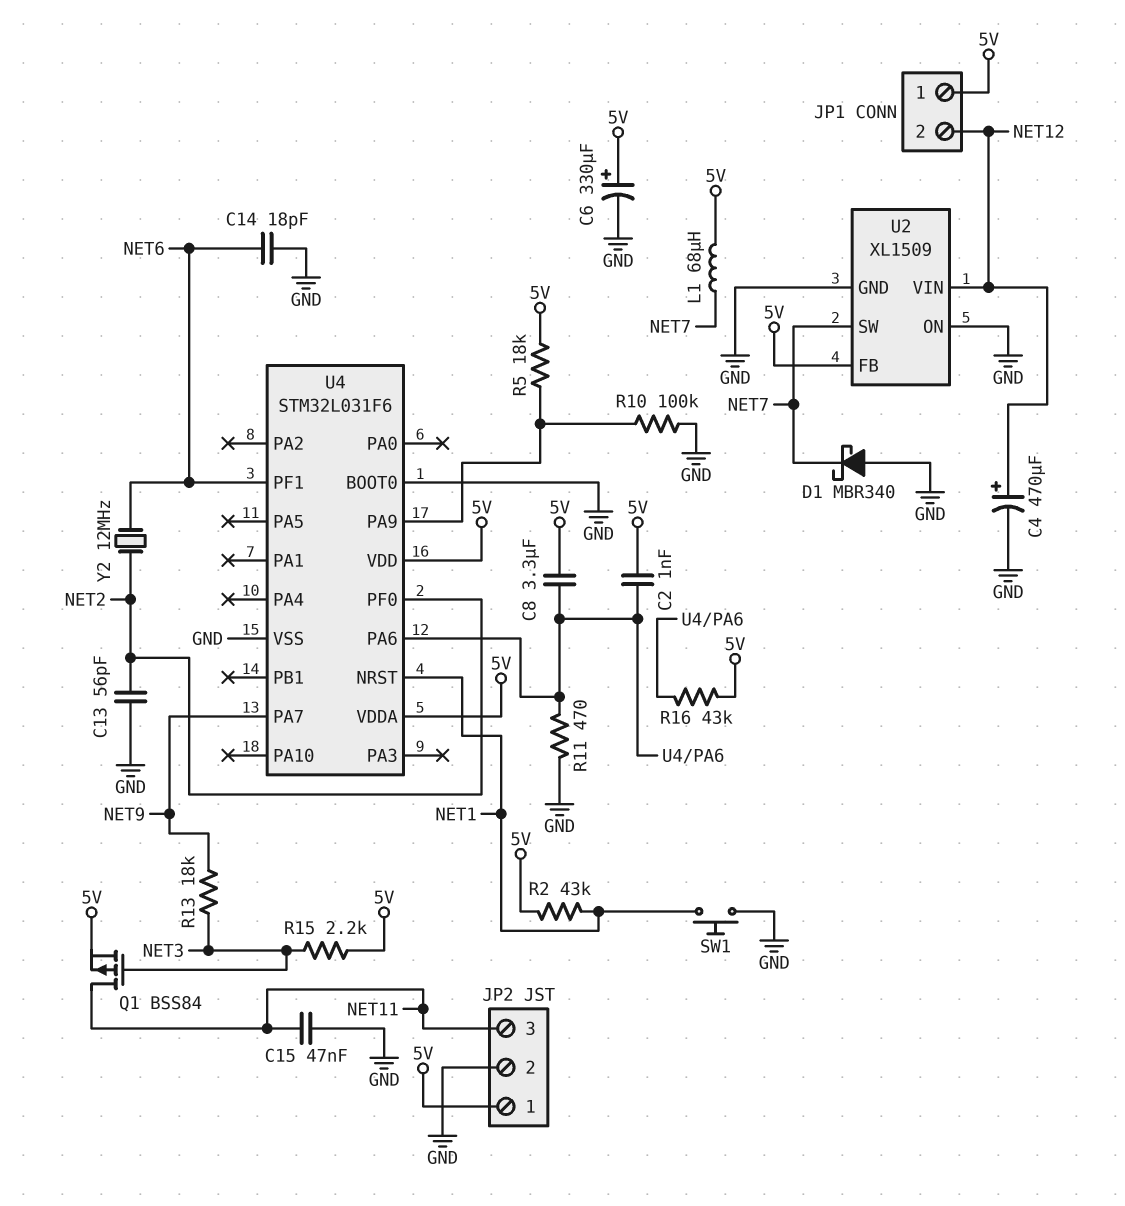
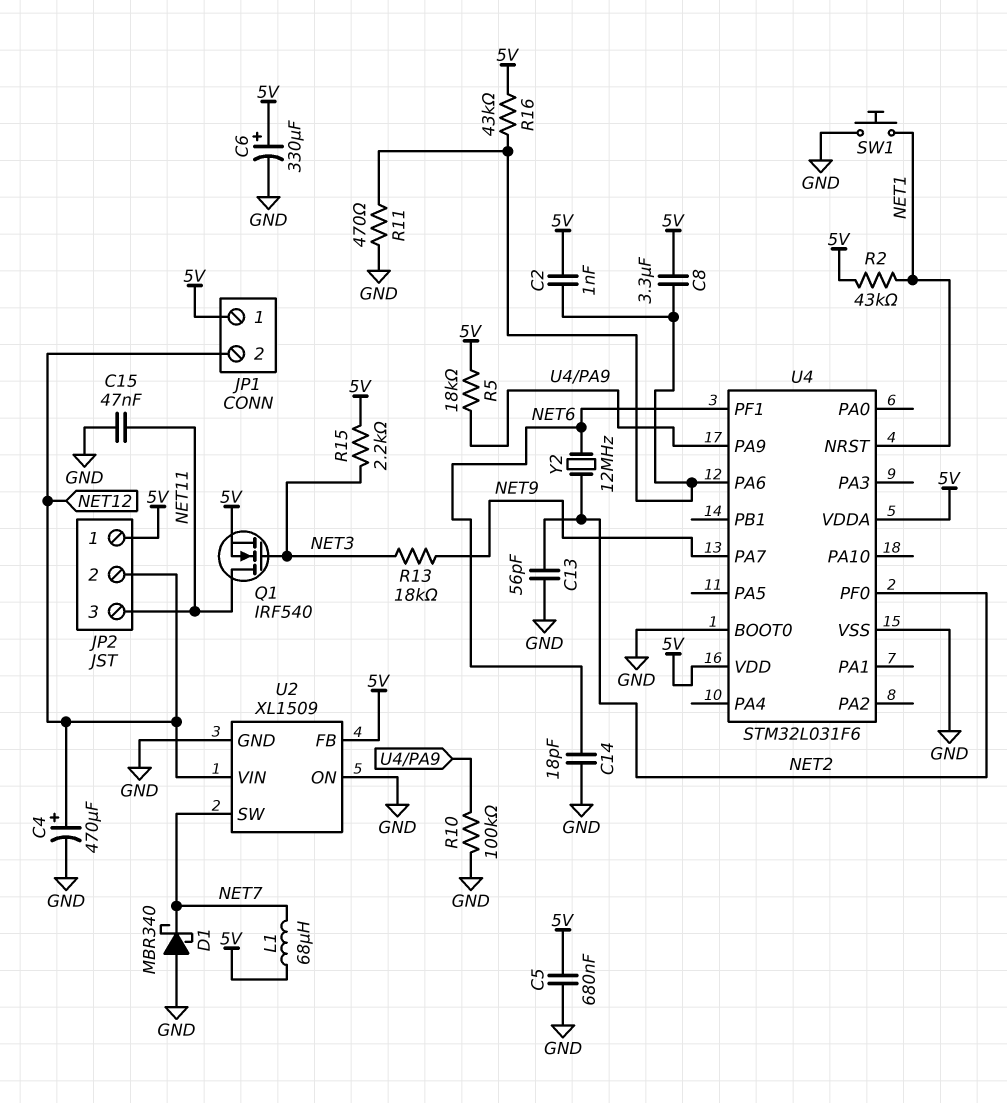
C5: none -> 680nF (5V, GND)
JP2 pin 2: GND -> NET12
Q1: PMOS BSS84 (G NET3, D NET11, S 5V) -> NMOS IRF540 (G NET3, D NET11, S 5V)

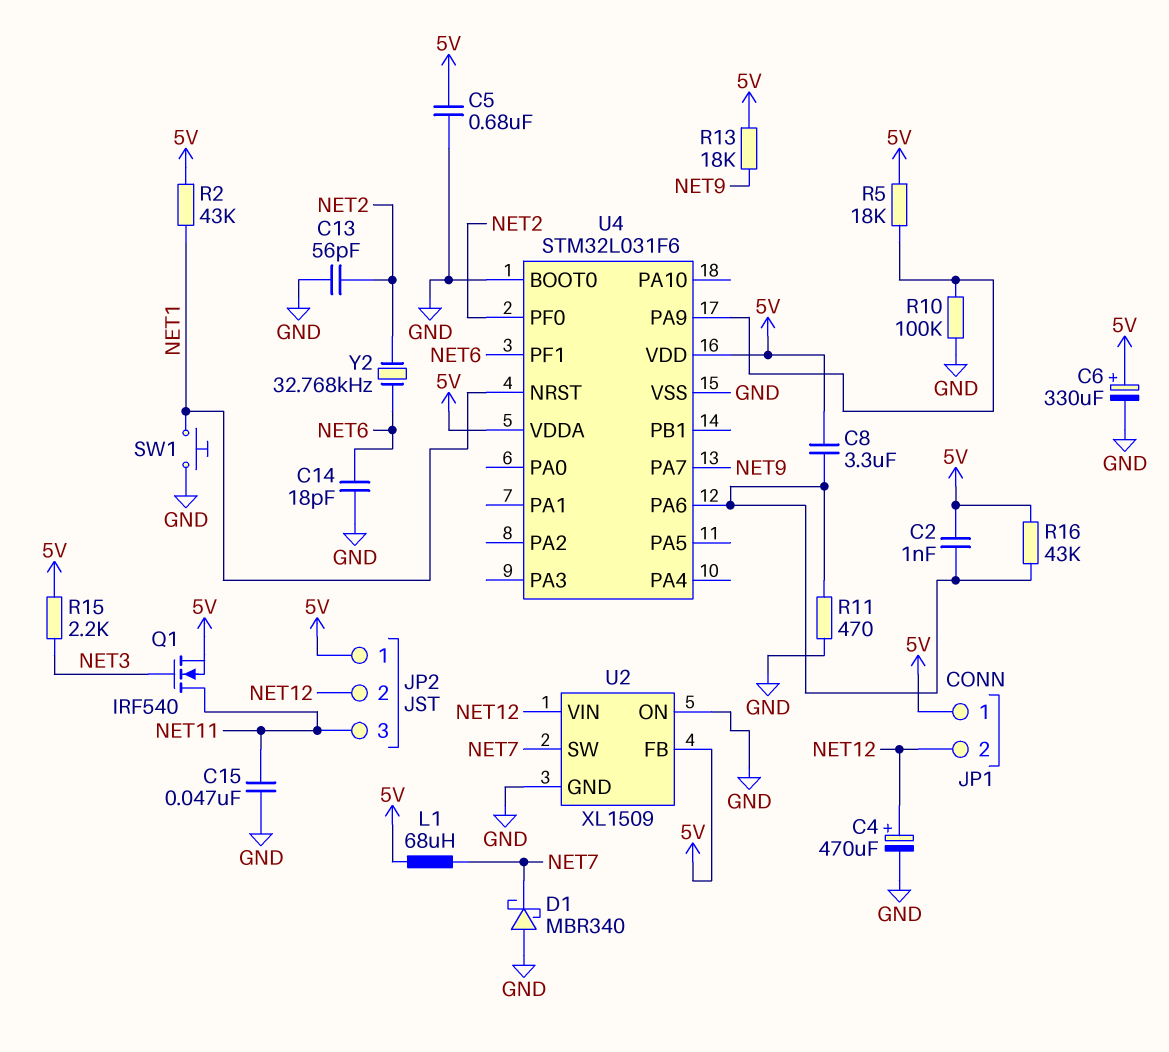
R13: 18k (NET3, NET9) -> 18k (5V, NET9)
Y2: 12MHz (NET2, NET6) -> 32.768kHz (NET2, NET6)

